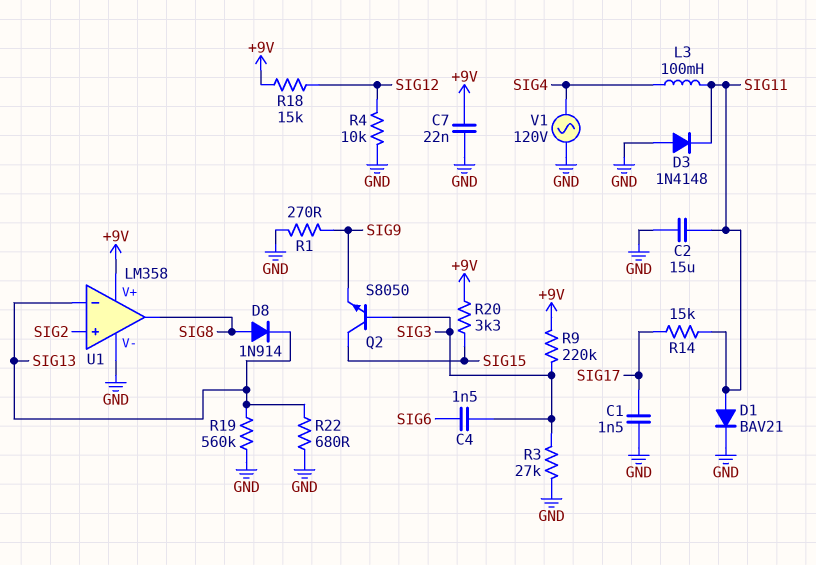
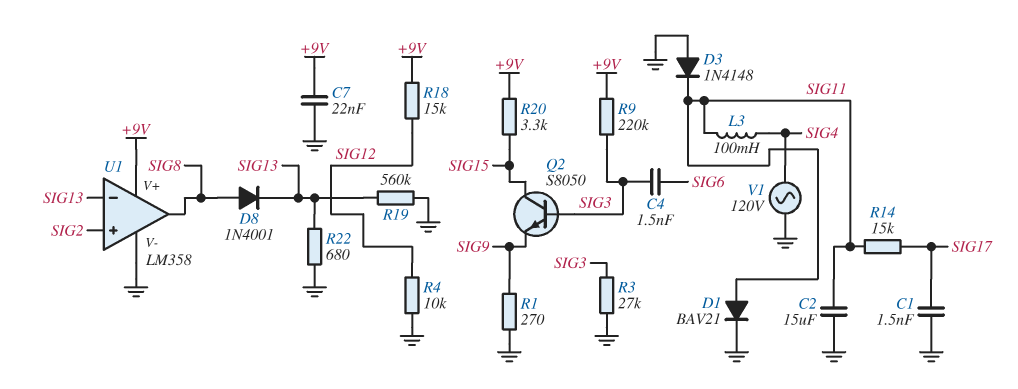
D8: diode 1N914 (A SIG8, K SIG13) -> diode 1N4001 (A SIG8, K SIG13)

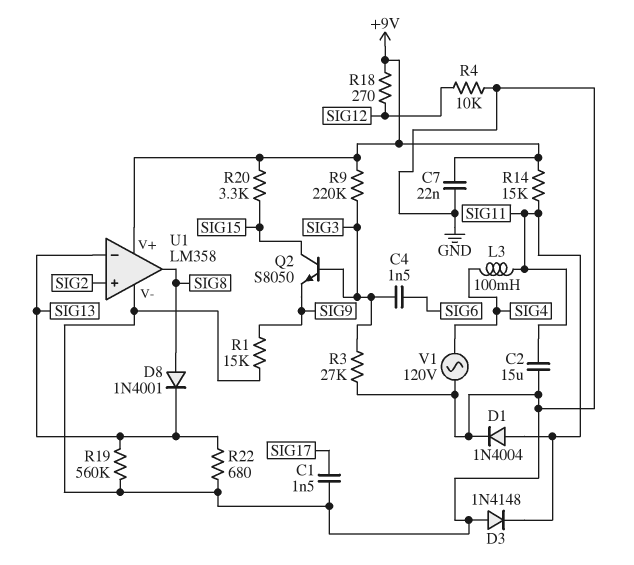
D1: diode BAV21 (A SIG11, K GND) -> diode 1N4004 (A SIG11, K GND)
R1: 270 (GND, SIG9) -> 15k (GND, SIG9)
R14: 15k (SIG11, SIG17) -> 15k (+9V, SIG11)
R18: 15k (+9V, SIG12) -> 270 (+9V, SIG12)

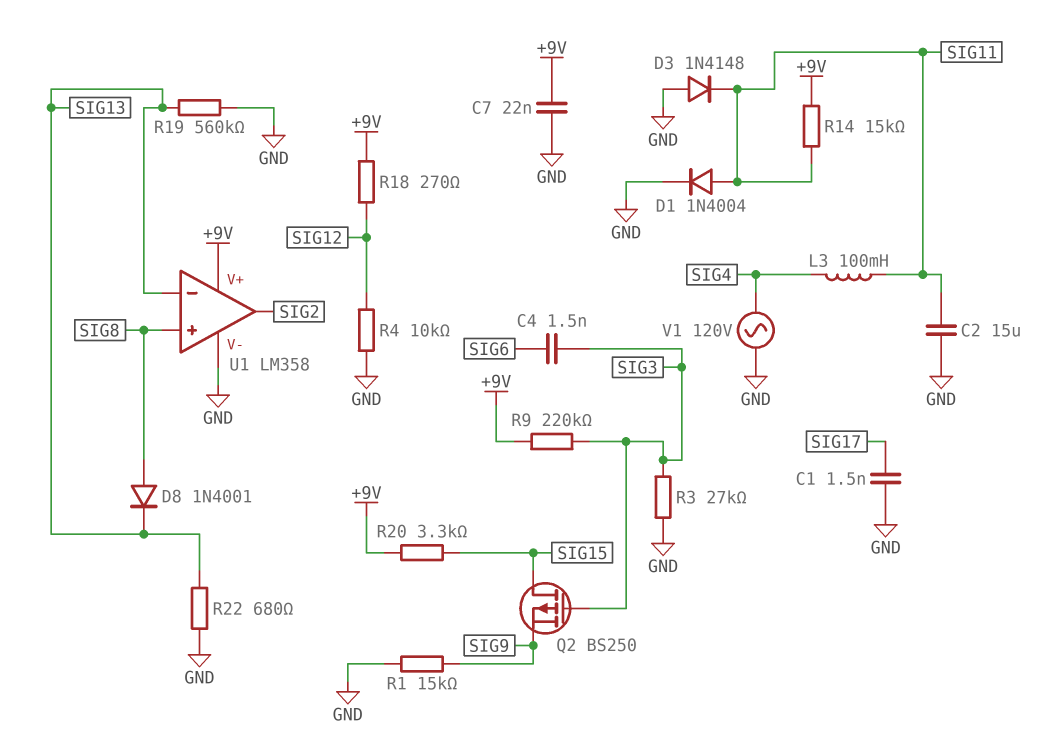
Q2: NPN S8050 (B SIG3, C SIG15, E SIG9) -> PMOS BS250 (G SIG3, D SIG15, S SIG9)
U1 pin in+: SIG2 -> SIG8
U1 pin out: SIG8 -> SIG2

